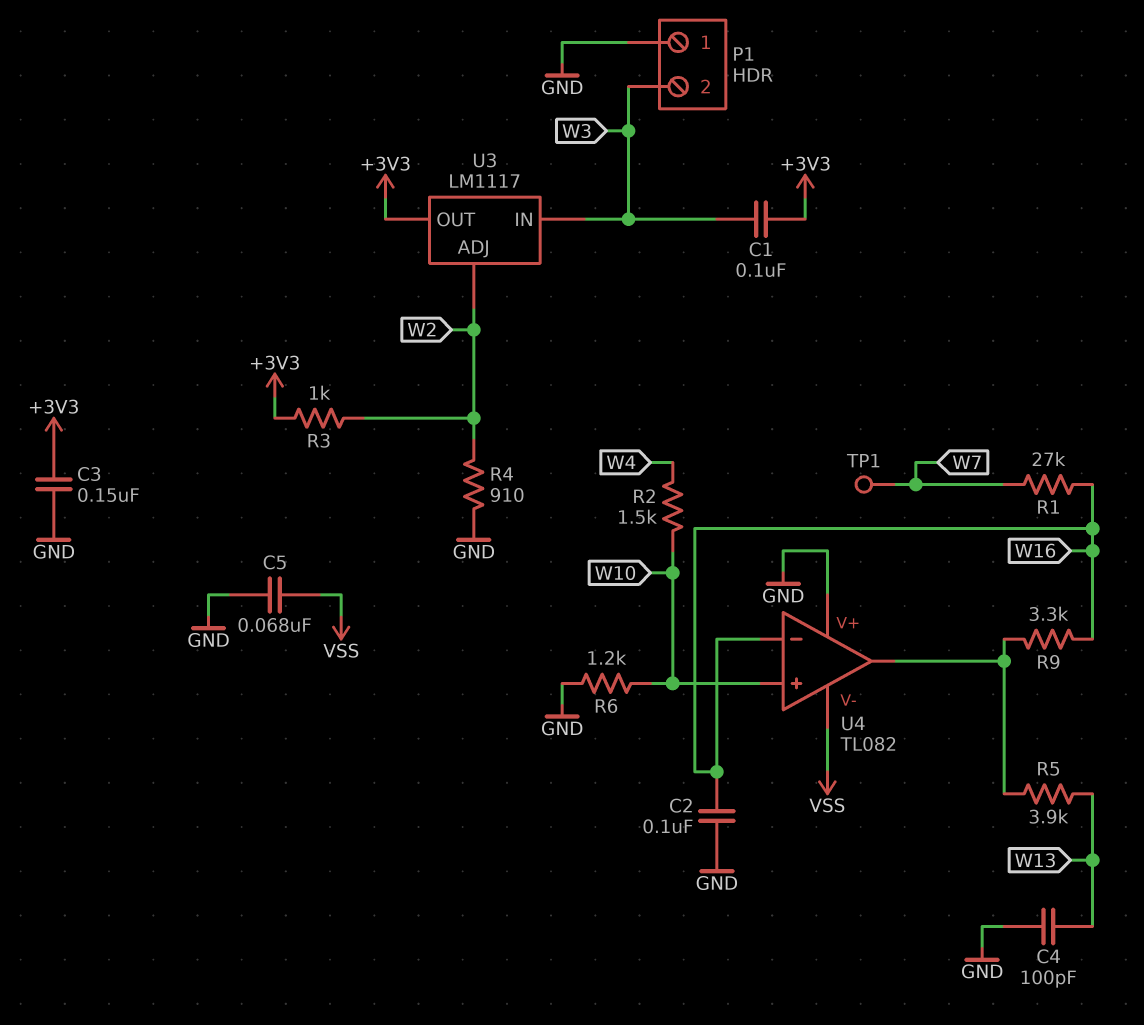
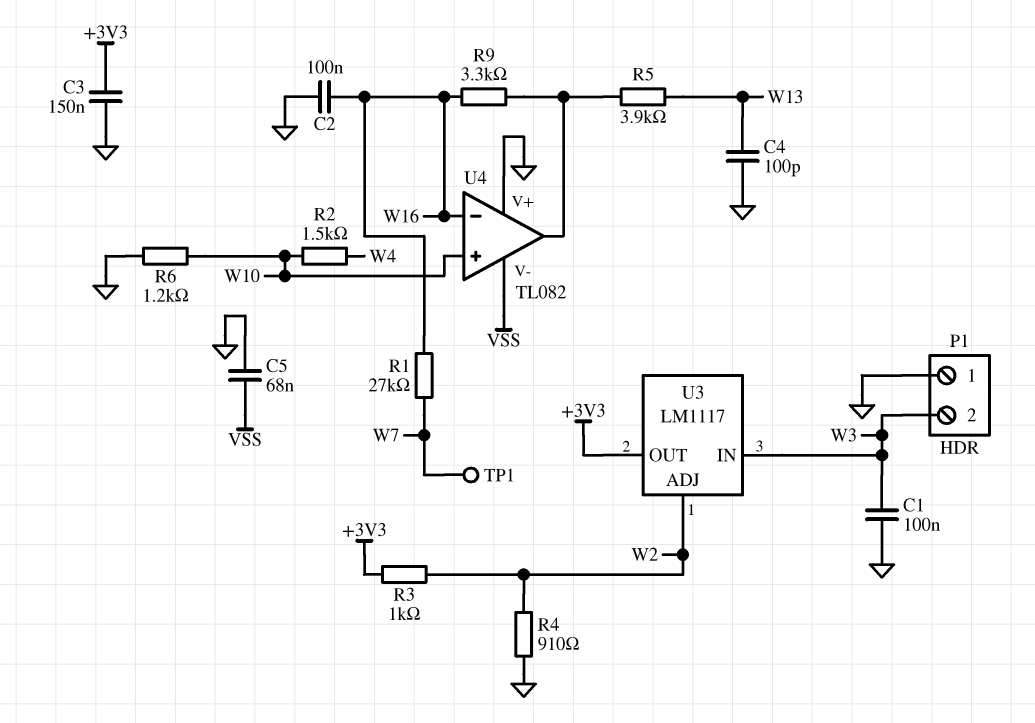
C1: 100nF (+3V3, W3) -> 100nF (GND, W3)

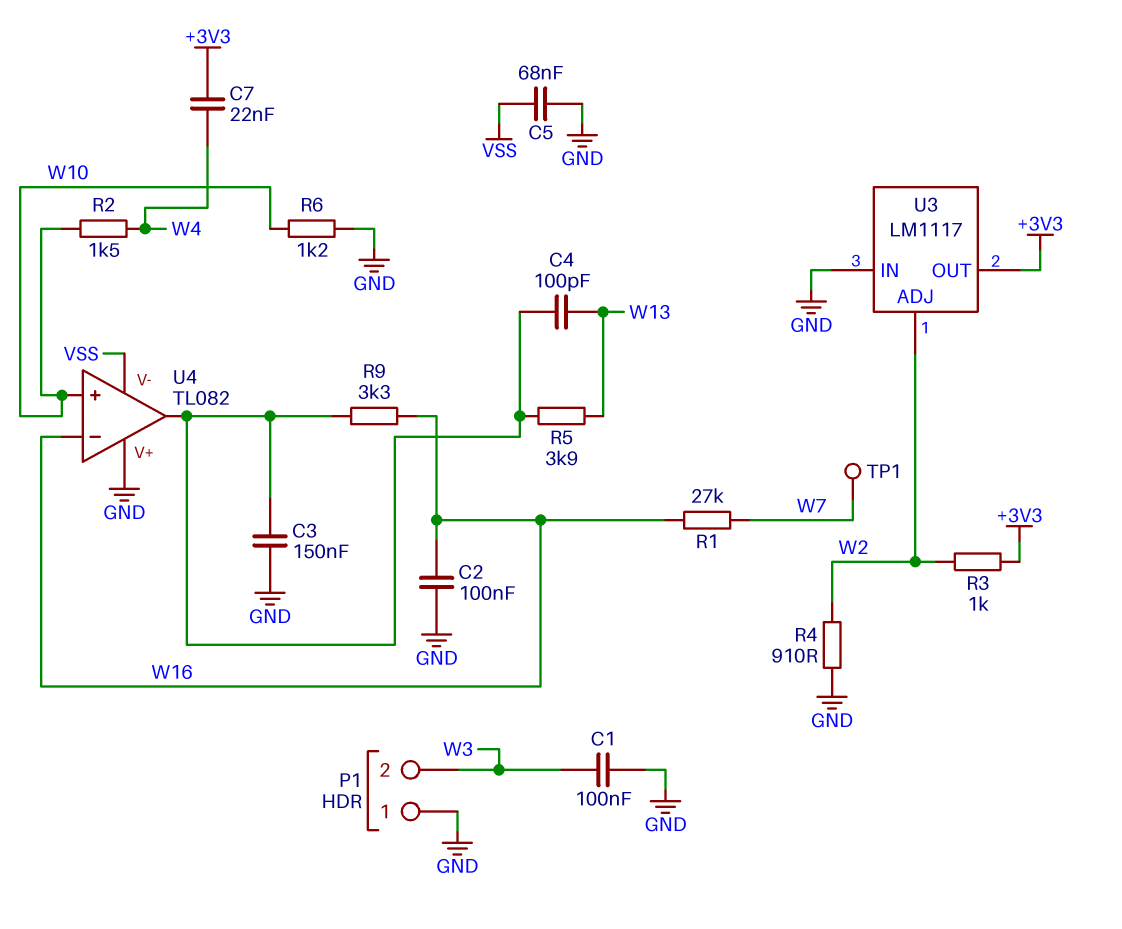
C3: 150nF (+3V3, GND) -> 150nF (GND, U4/out)
C4: 100pF (GND, W13) -> 100pF (U4/out, W13)
C7: none -> 22nF (+3V3, W4)
U3 pin IN: W3 -> GND

